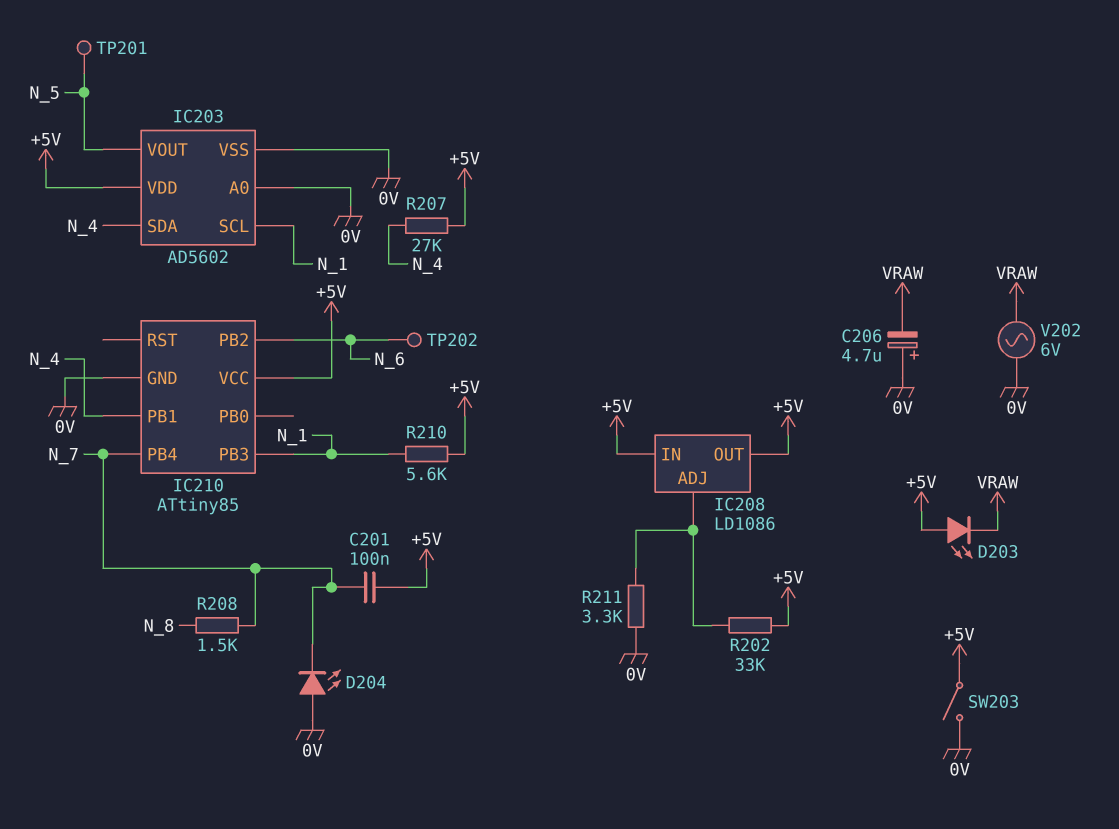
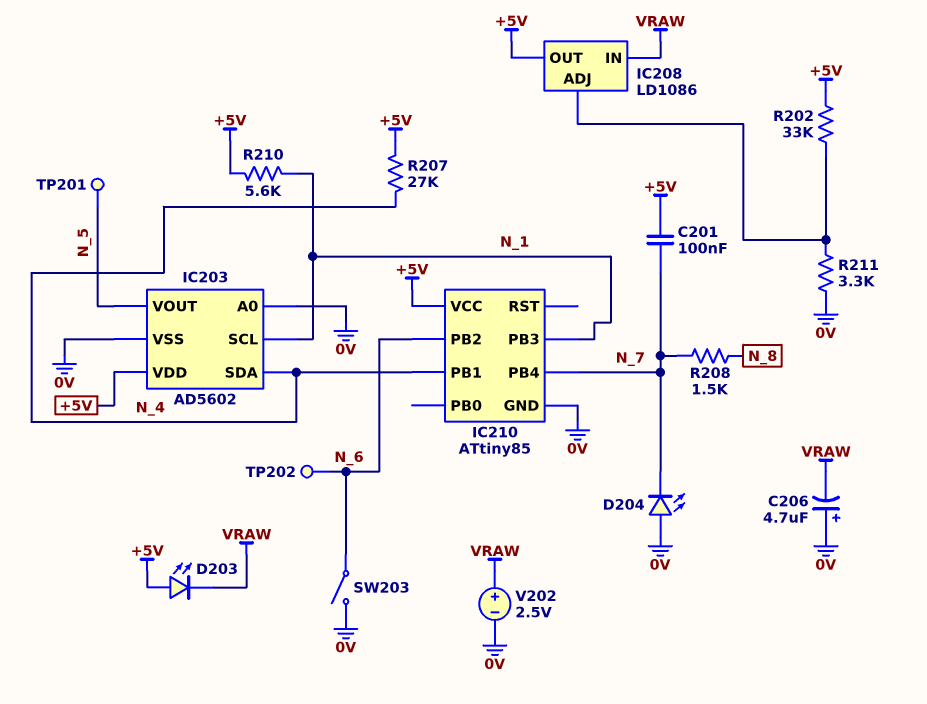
IC208 pin IN: +5V -> VRAW
SW203: switch (+5V, 0V) -> switch (0V, N_6)
V202: AC 6V (0V, VRAW) -> 2.5V (plus VRAW, minus 0V)

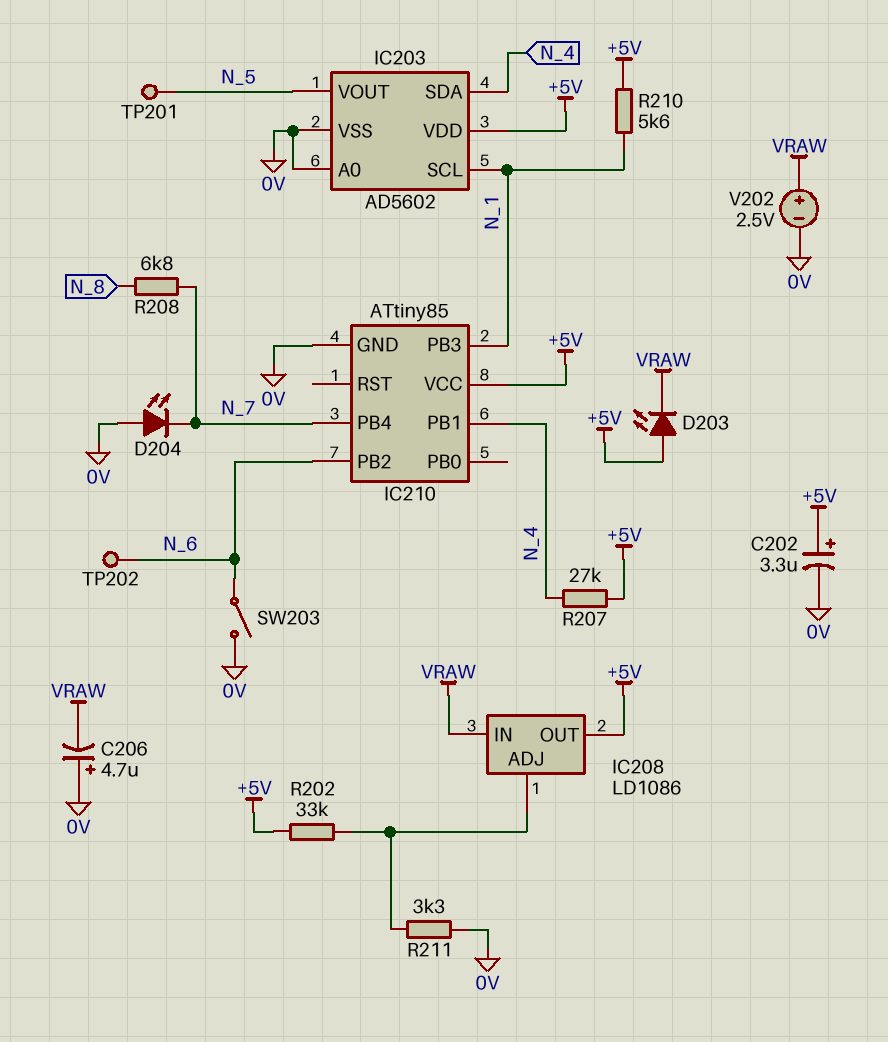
C201: 100nF (+5V, N_7) -> none
C202: none -> 3.3uF (plus +5V, minus 0V)
R208: 1.5k (N_7, N_8) -> 6.8k (N_7, N_8)

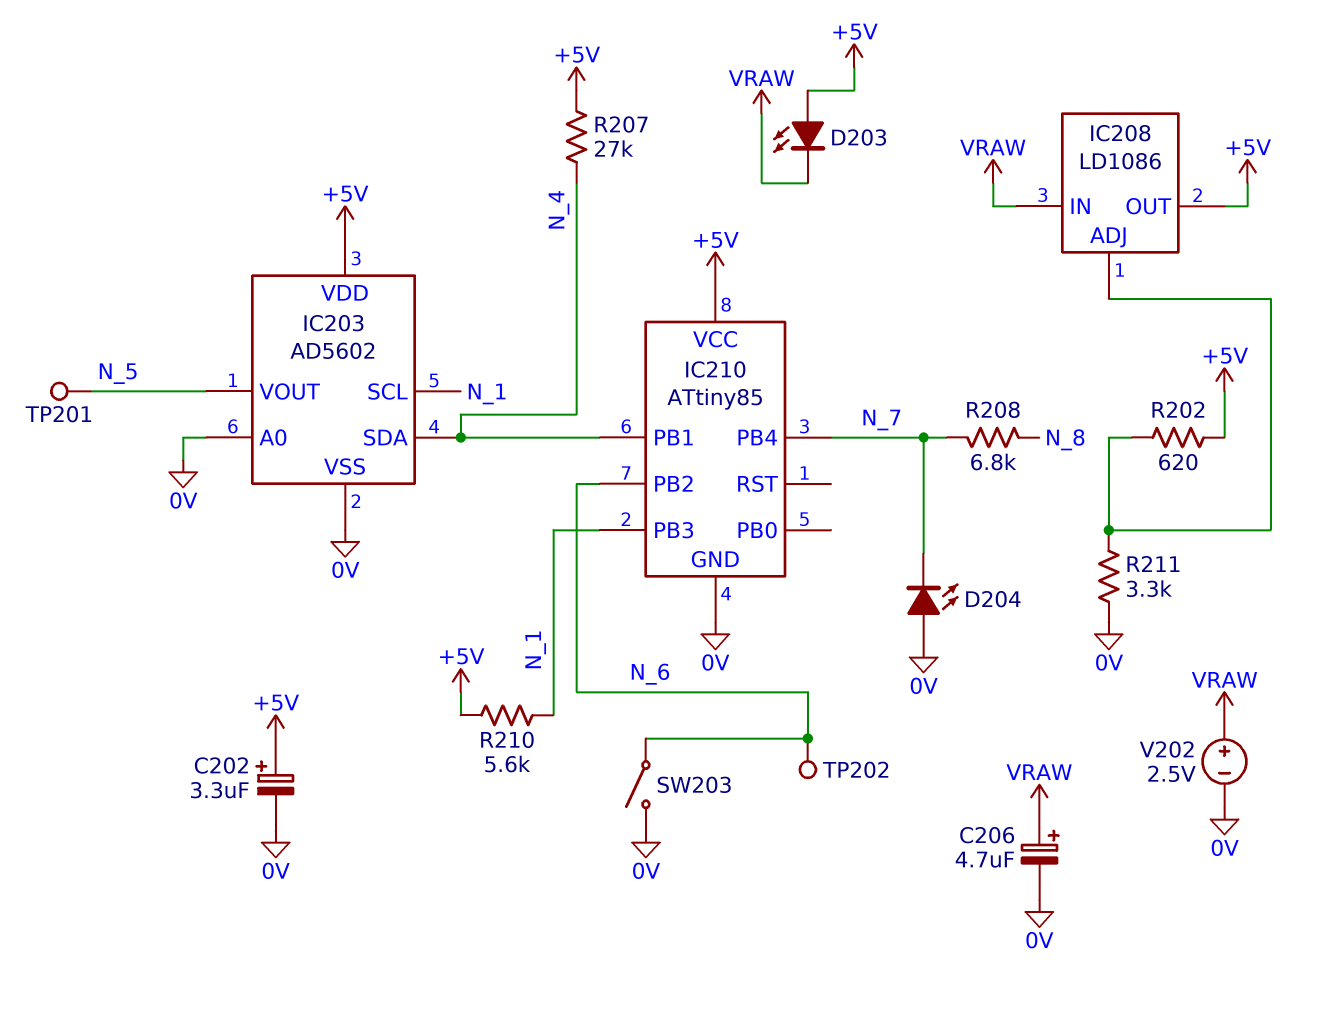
C206: 4.7uF (plus 0V, minus VRAW) -> 4.7uF (plus VRAW, minus 0V)
R202: 33k (+5V, IC208/ADJ) -> 620 (+5V, IC208/ADJ)

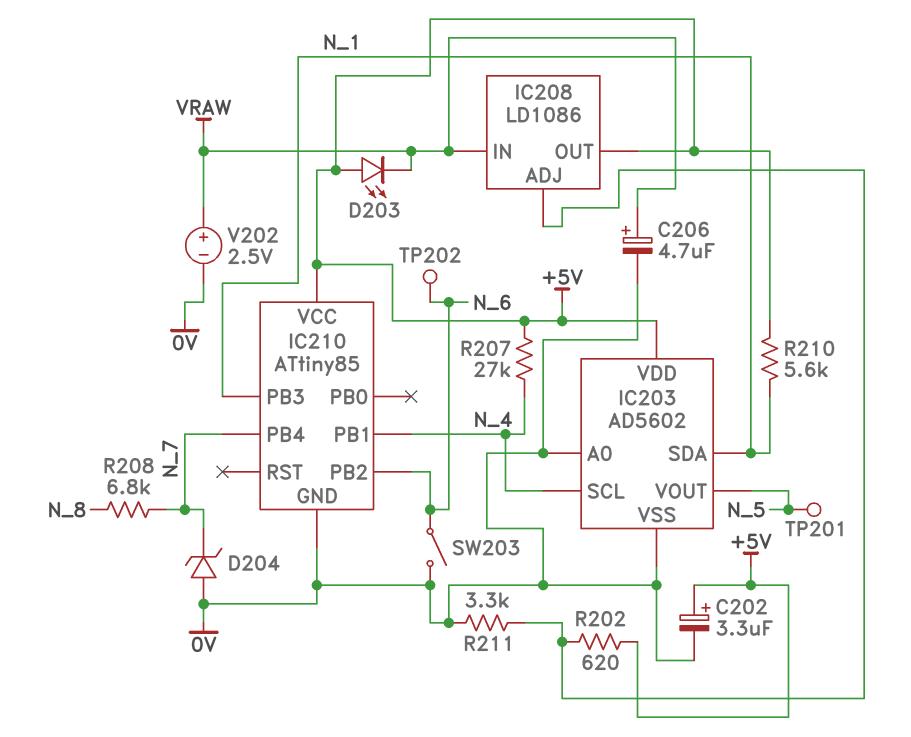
D204: LED (A 0V, K N_7) -> zener (A 0V, K N_7)
IC203 pin SCL: N_1 -> N_4
IC203 pin SDA: N_4 -> N_1

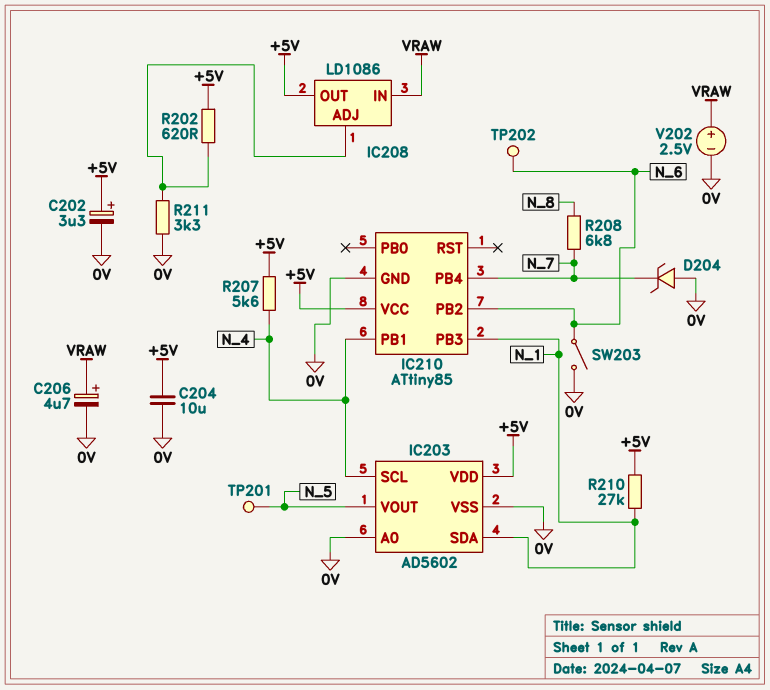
C204: none -> 10uF (+5V, 0V)
D203: LED (A +5V, K VRAW) -> none
R207: 27k (+5V, N_4) -> 5.6k (+5V, N_4)
R210: 5.6k (+5V, N_1) -> 27k (+5V, N_1)

